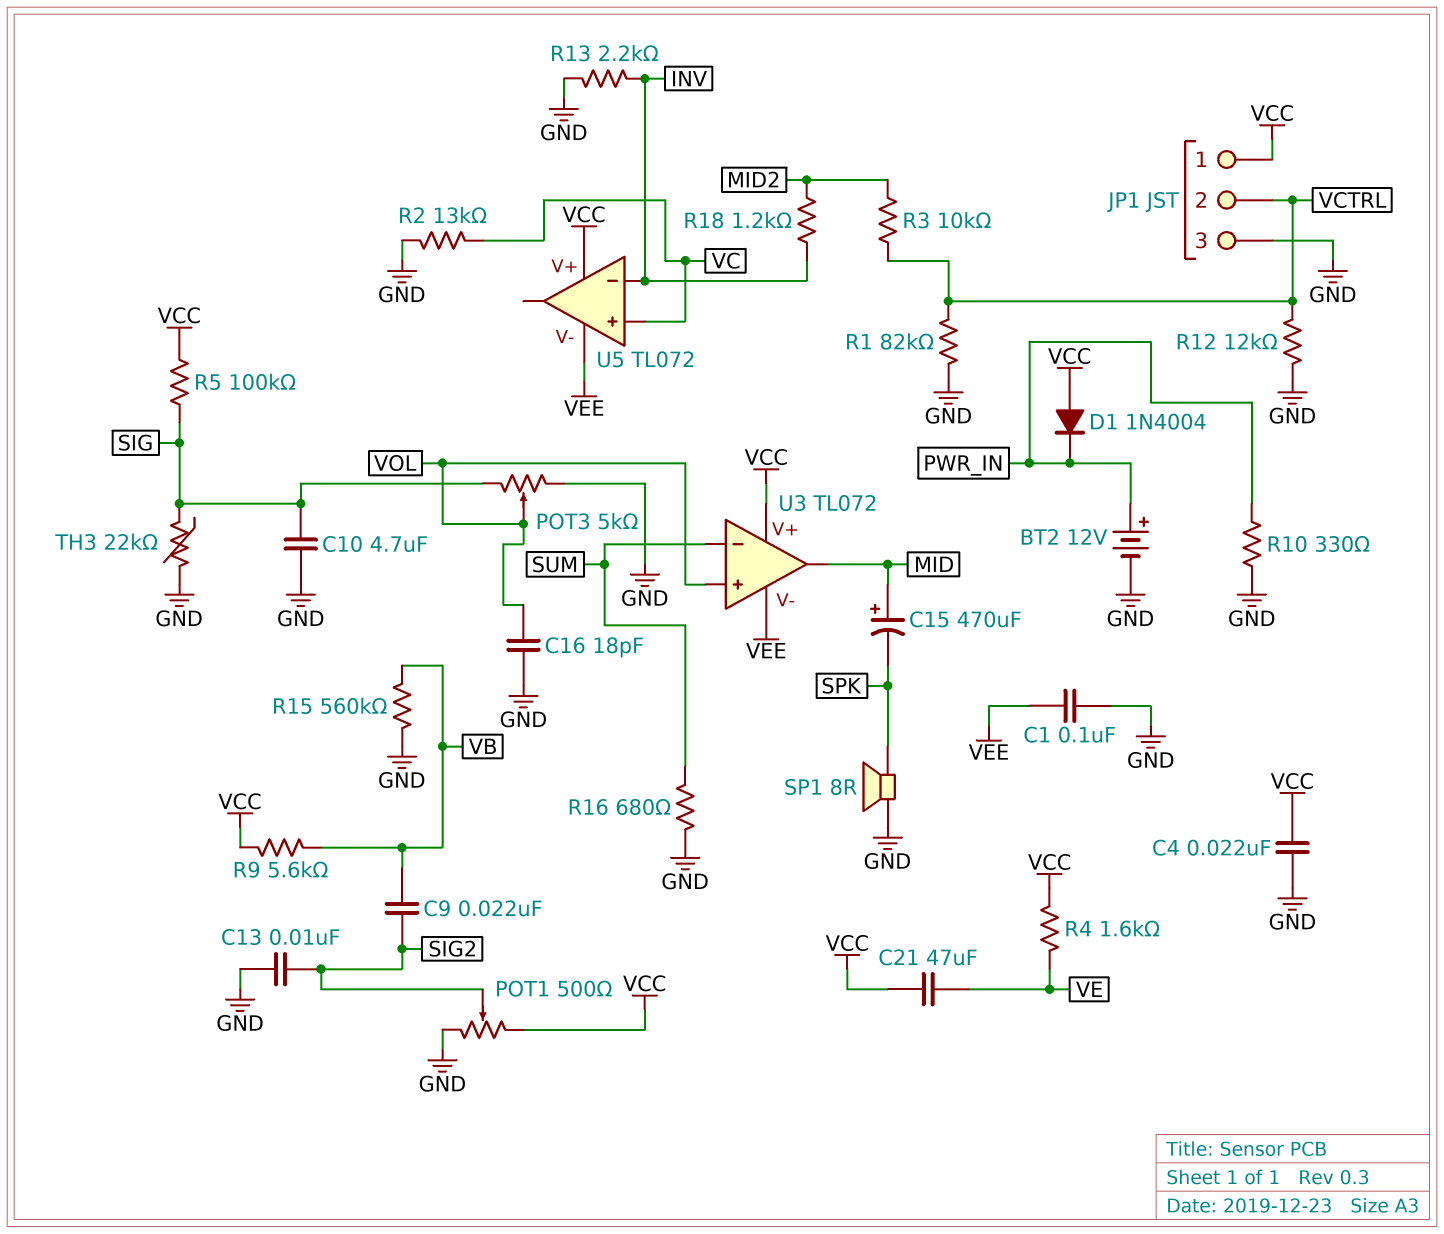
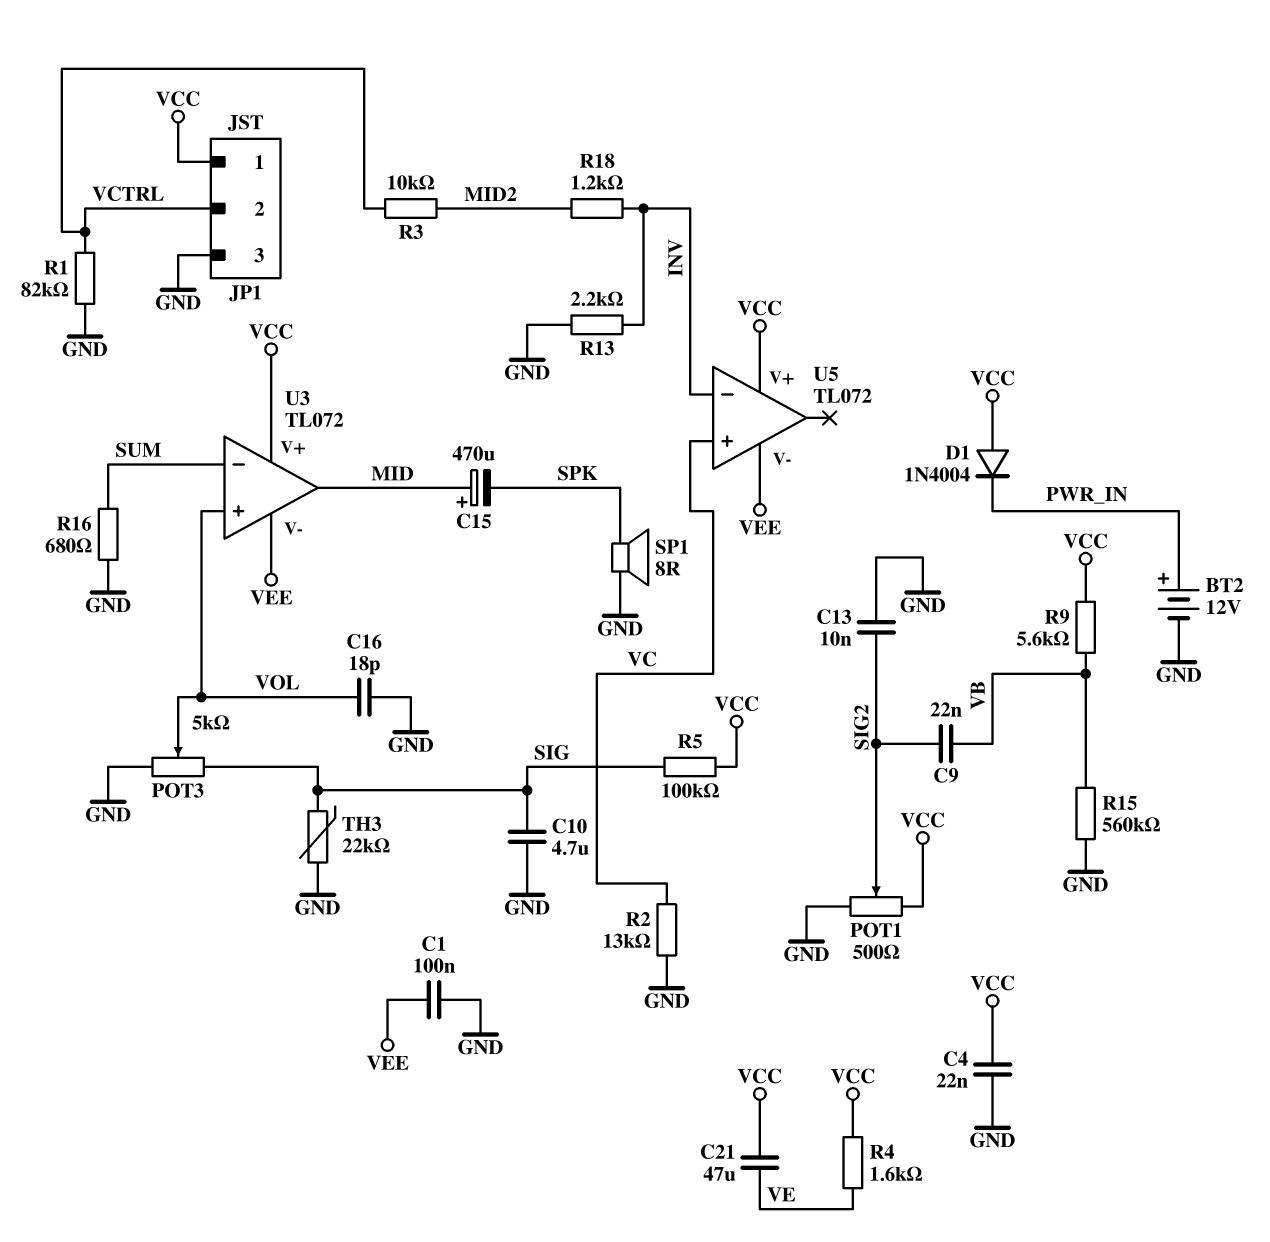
R10: 330 (GND, PWR_IN) -> none
R12: 12k (GND, VCTRL) -> none

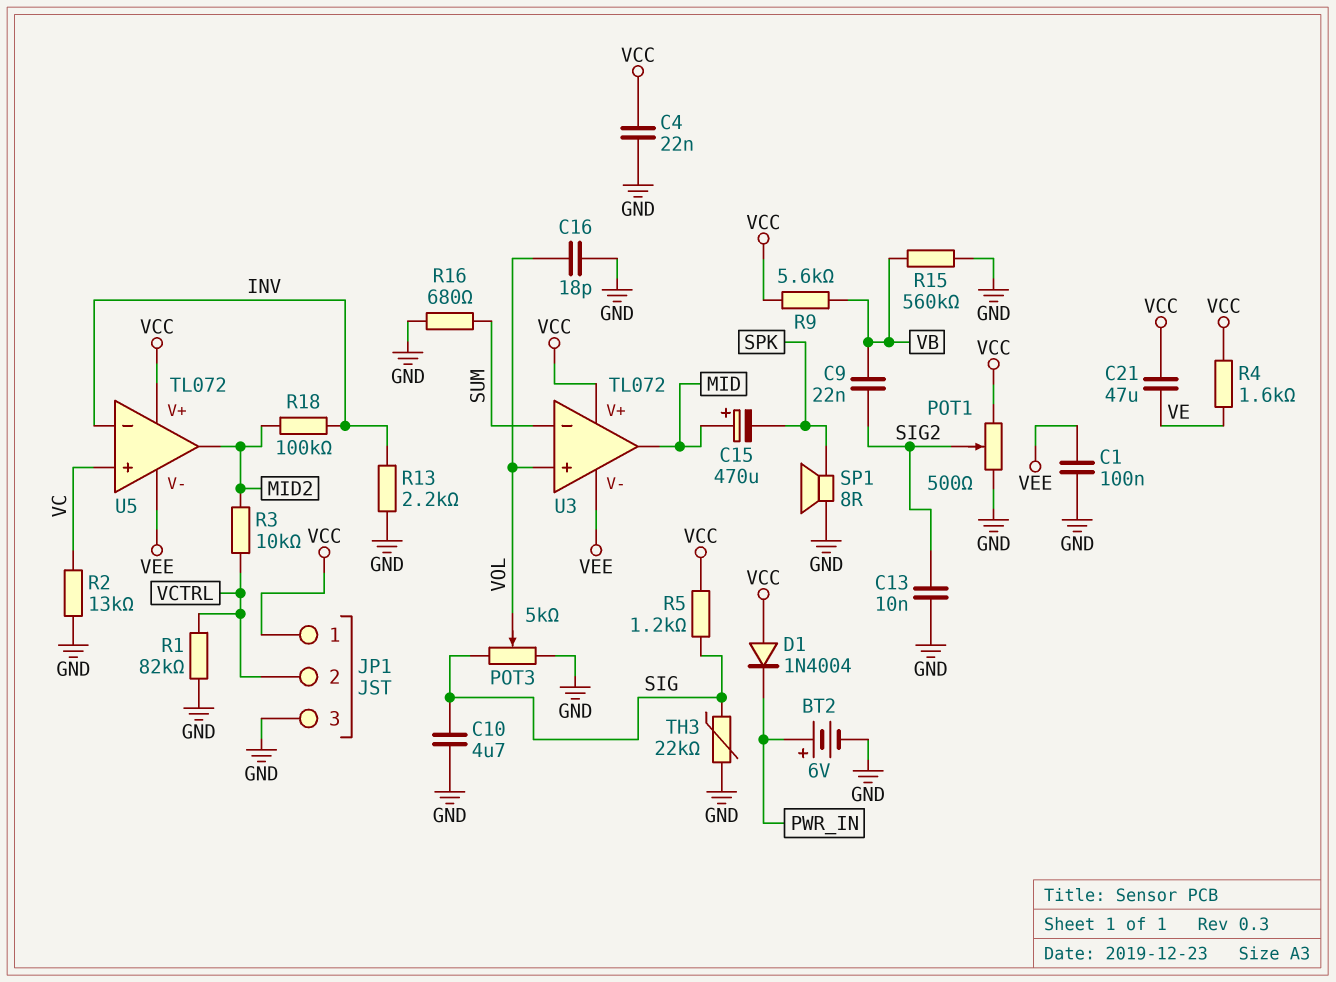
BT2: 12V (plus PWR_IN, minus GND) -> 6V (plus PWR_IN, minus GND)
R5: 100k (SIG, VCC) -> 1.2k (SIG, VCC)
R18: 1.2k (INV, MID2) -> 100k (INV, MID2)
U5 pin out: none -> MID2

